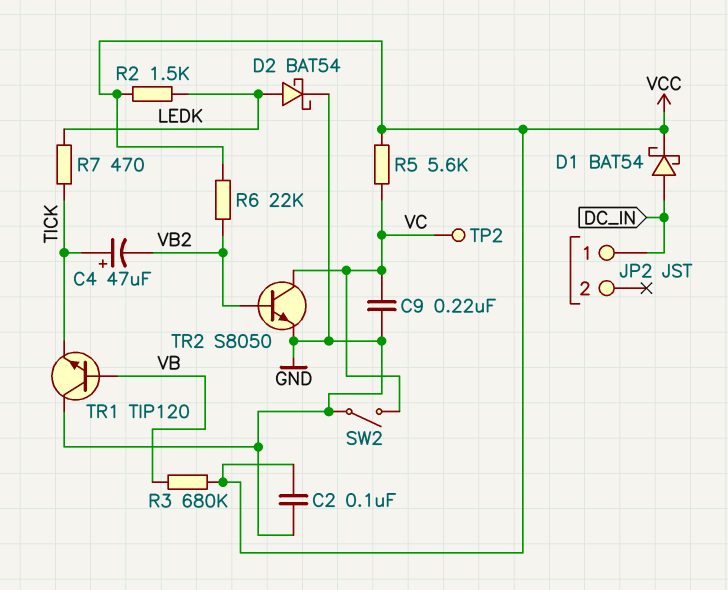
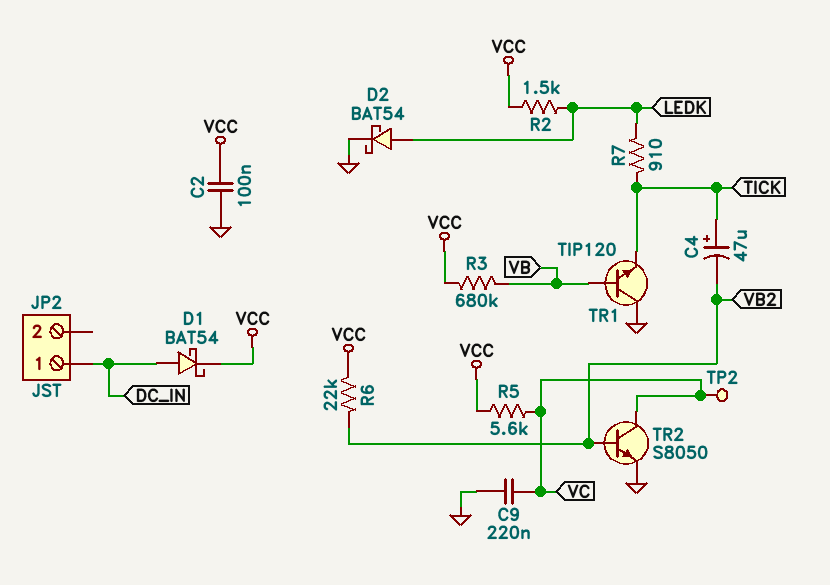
R7: 470 (LEDK, TICK) -> 910 (LEDK, TICK)
SW2: switch (GND, VC) -> none

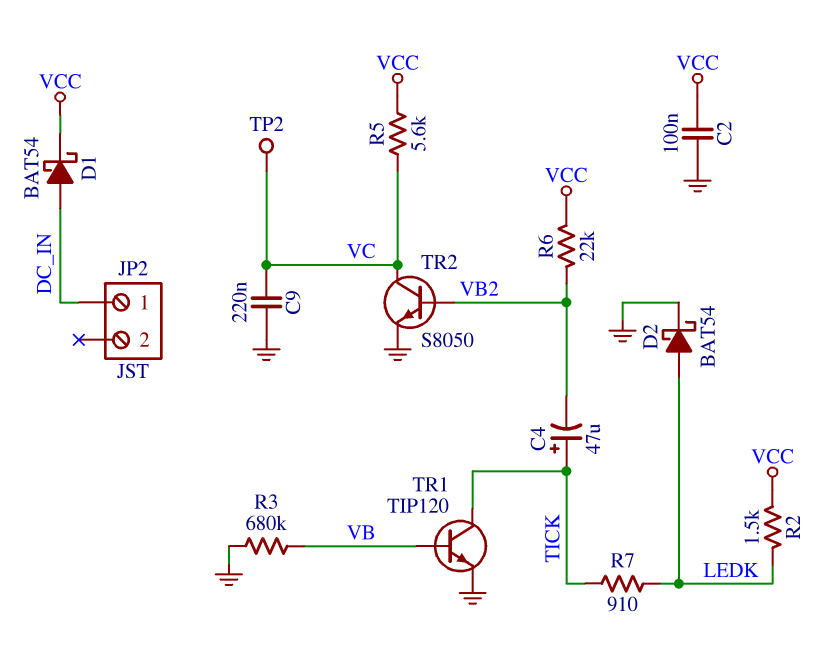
R3: 680k (VB, VCC) -> 680k (GND, VB)
TR1: NPN TIP120 (B VB, C GND, E TICK) -> NPN TIP120 (B VB, C TICK, E GND)

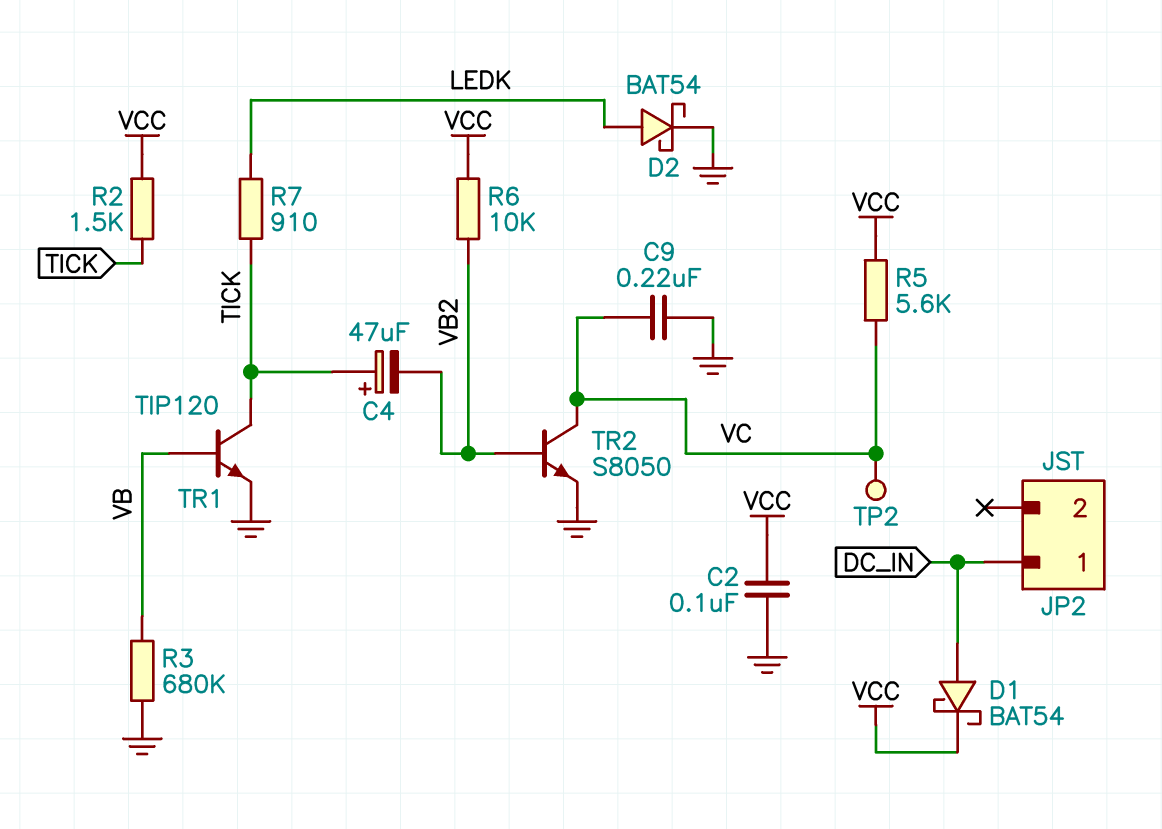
R2: 1.5k (LEDK, VCC) -> 1.5k (TICK, VCC)
R6: 22k (VB2, VCC) -> 10k (VB2, VCC)

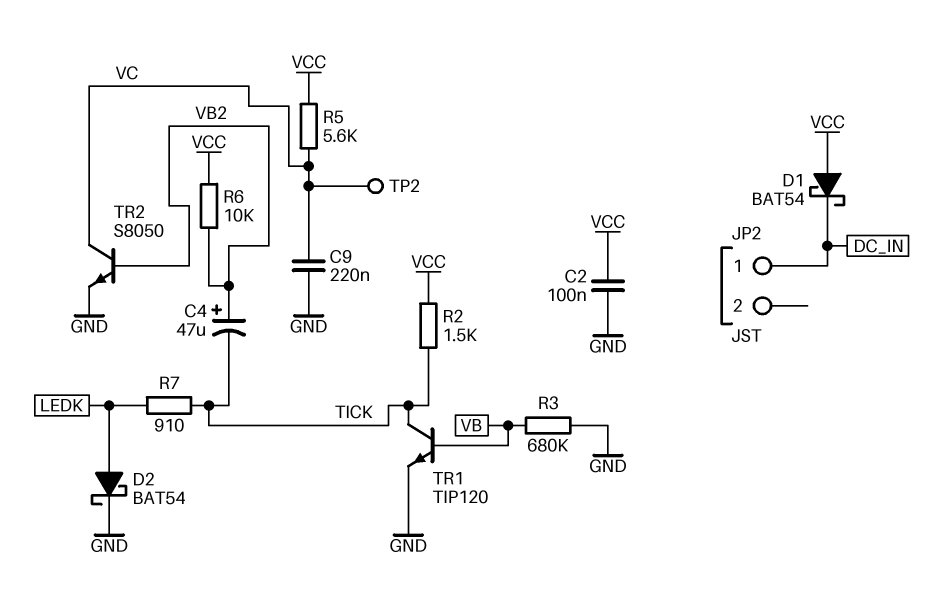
C4: 47uF (plus TICK, minus VB2) -> 47uF (plus VB2, minus TICK)
D1: schottky BAT54 (A DC_IN, K VCC) -> schottky BAT54 (A VCC, K DC_IN)

